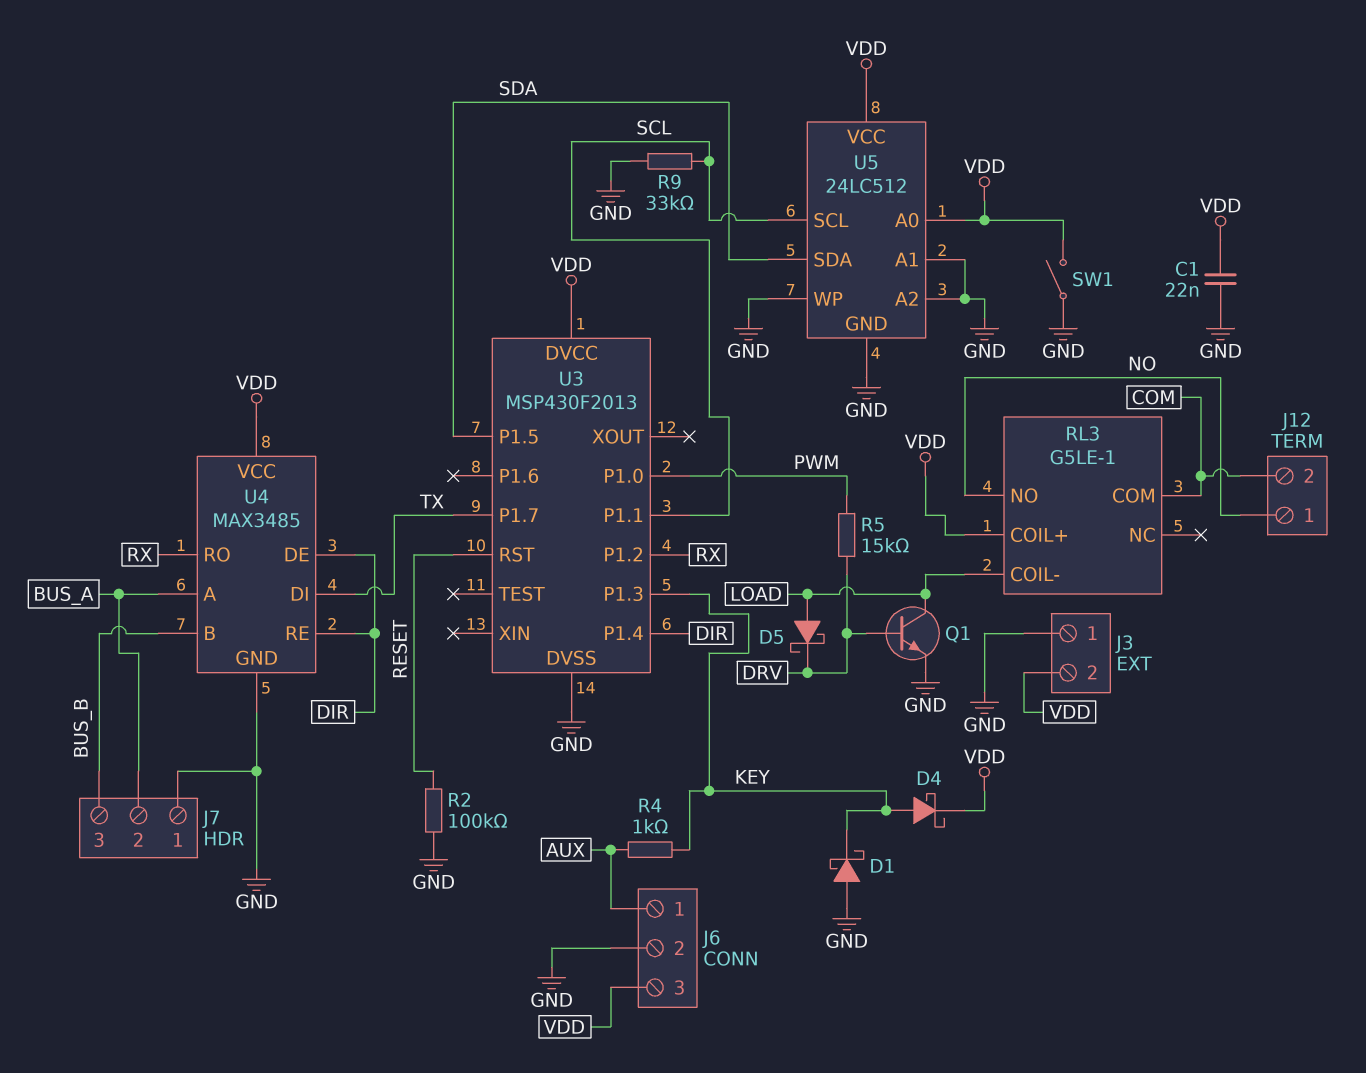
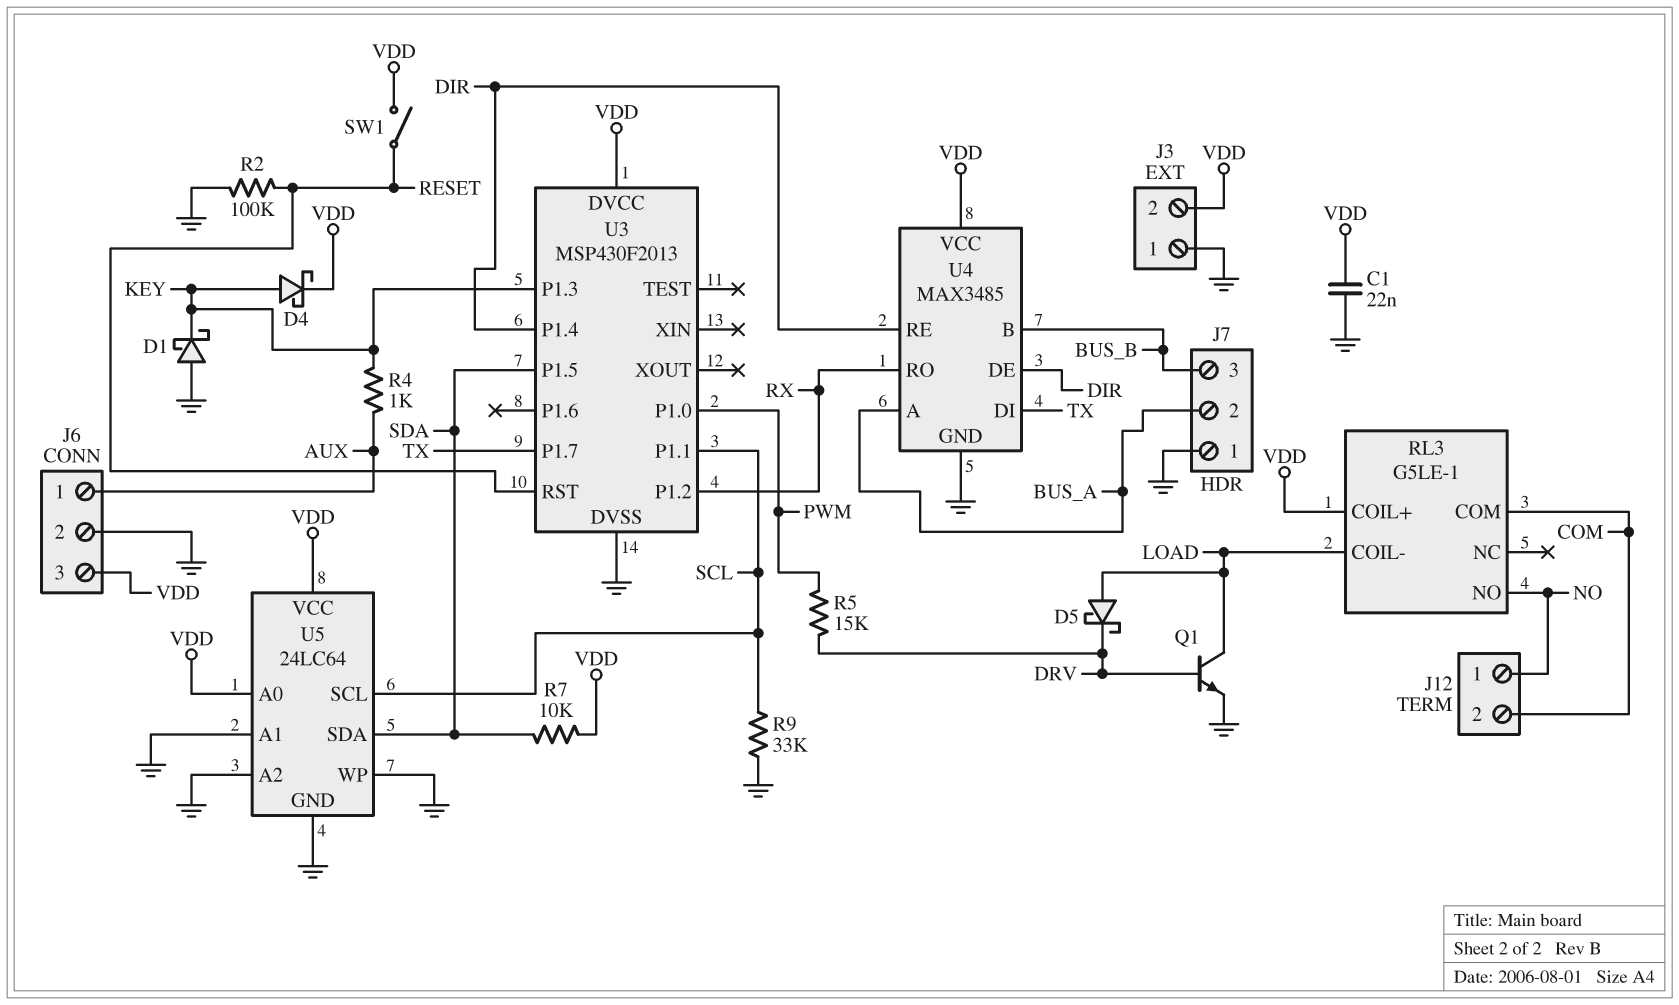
R7: none -> 10k (SDA, VDD)
SW1: switch (GND, VDD) -> switch (RESET, VDD)
U5: 24LC512 -> 24LC64

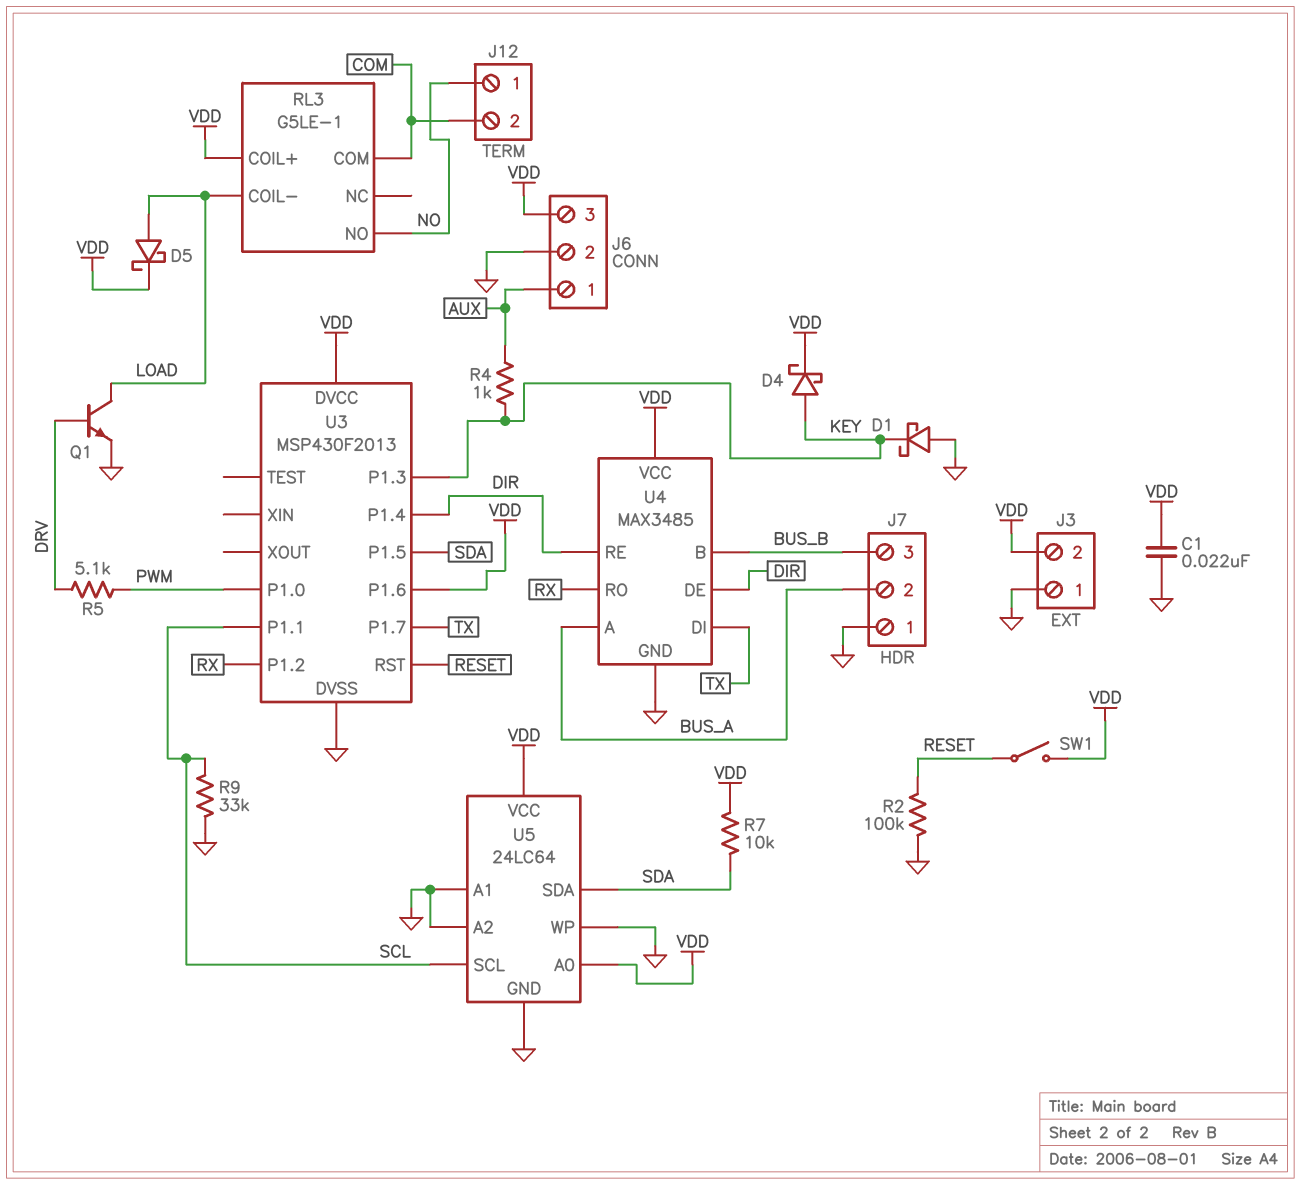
D5: schottky (A LOAD, K DRV) -> schottky (A LOAD, K VDD)
R5: 15k (DRV, PWM) -> 5.1k (DRV, PWM)
U3 pin P1.6: none -> VDD

